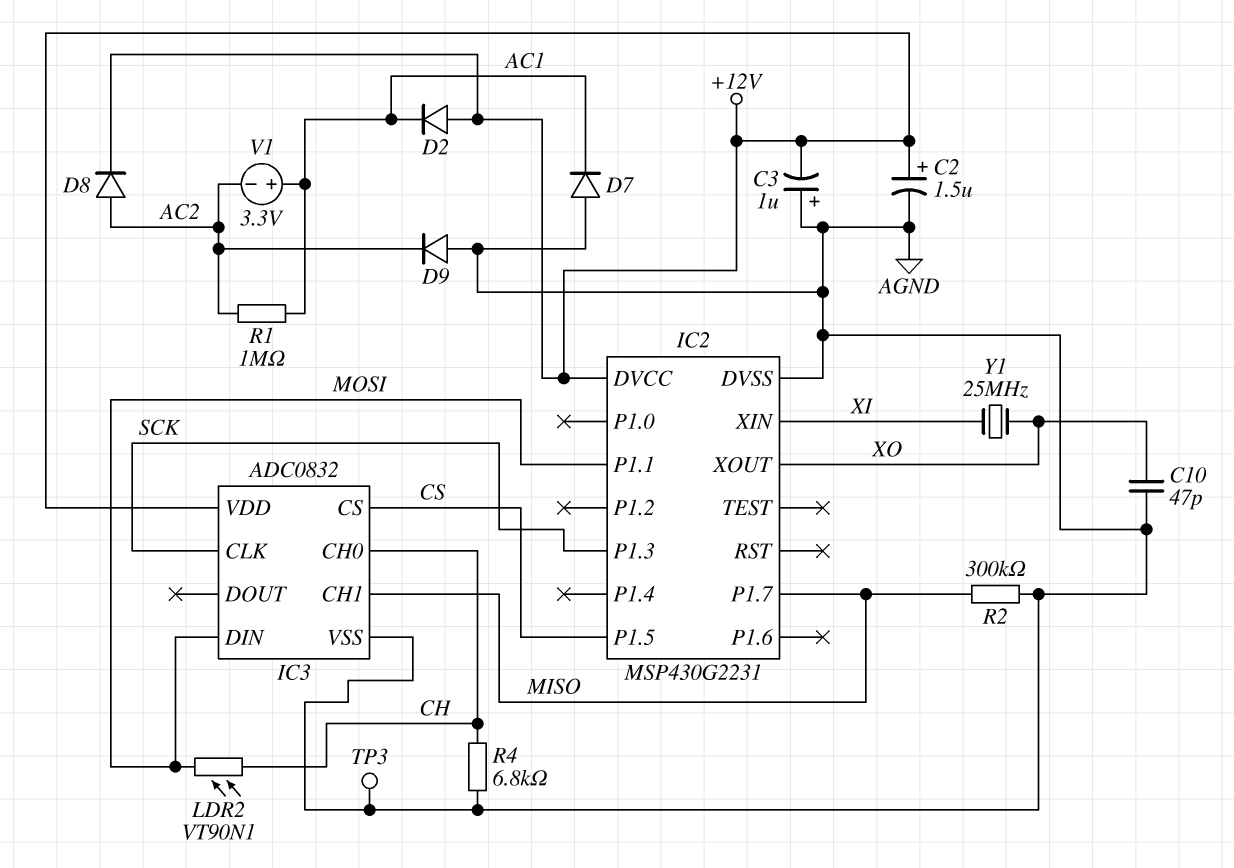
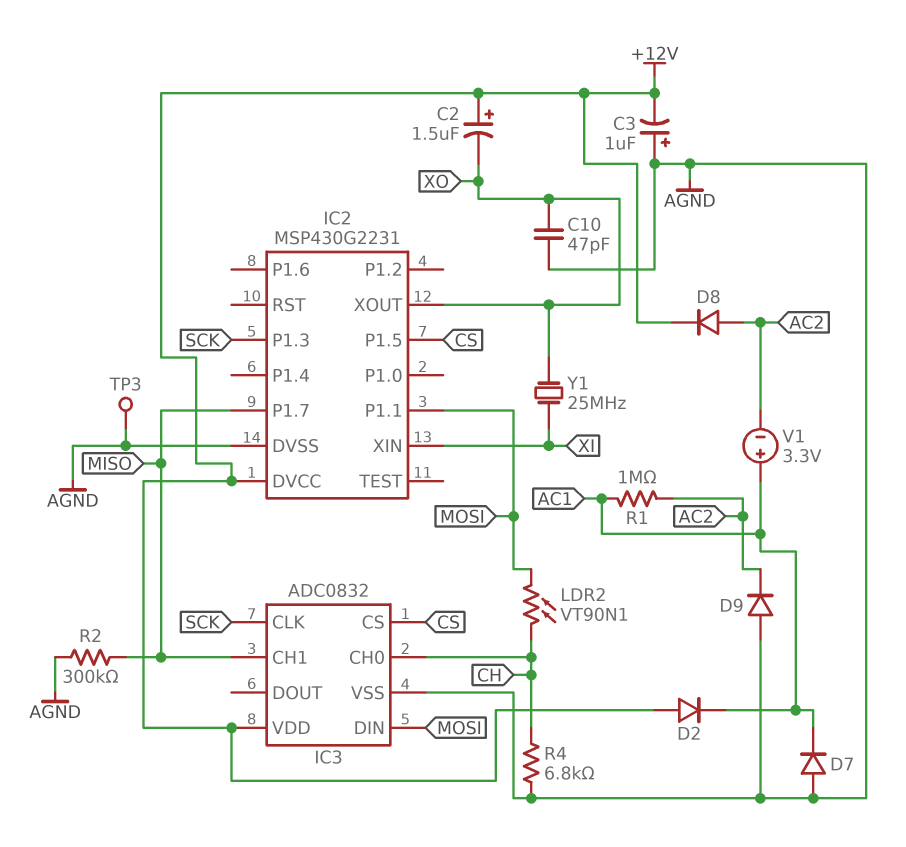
C2: 1.5uF (plus +12V, minus AGND) -> 1.5uF (plus +12V, minus XO)

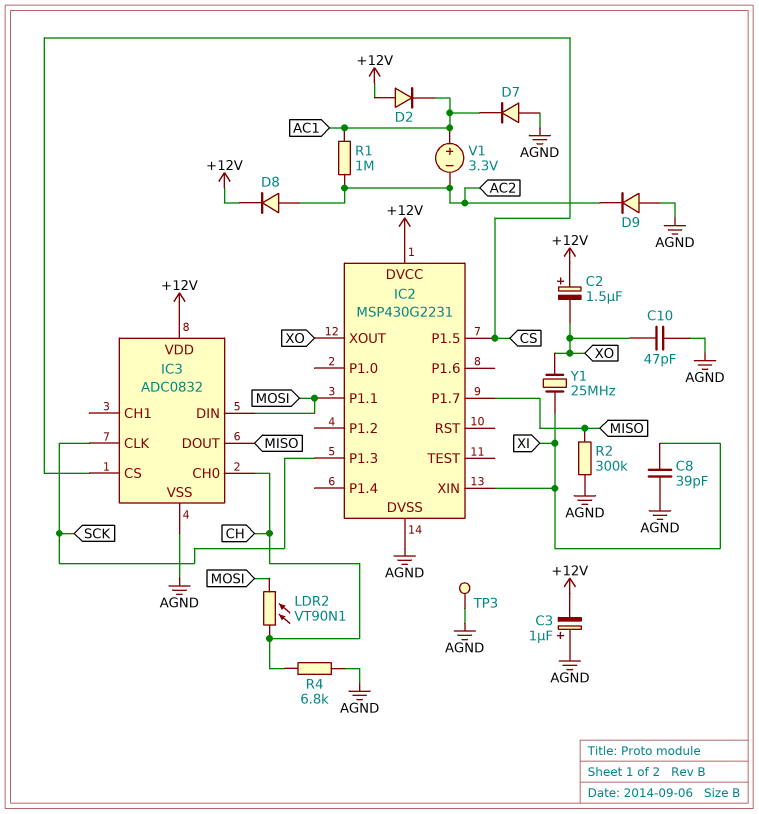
C8: none -> 39pF (AGND, XI)
IC3 pin CH1: MISO -> none
IC3 pin DOUT: none -> MISO

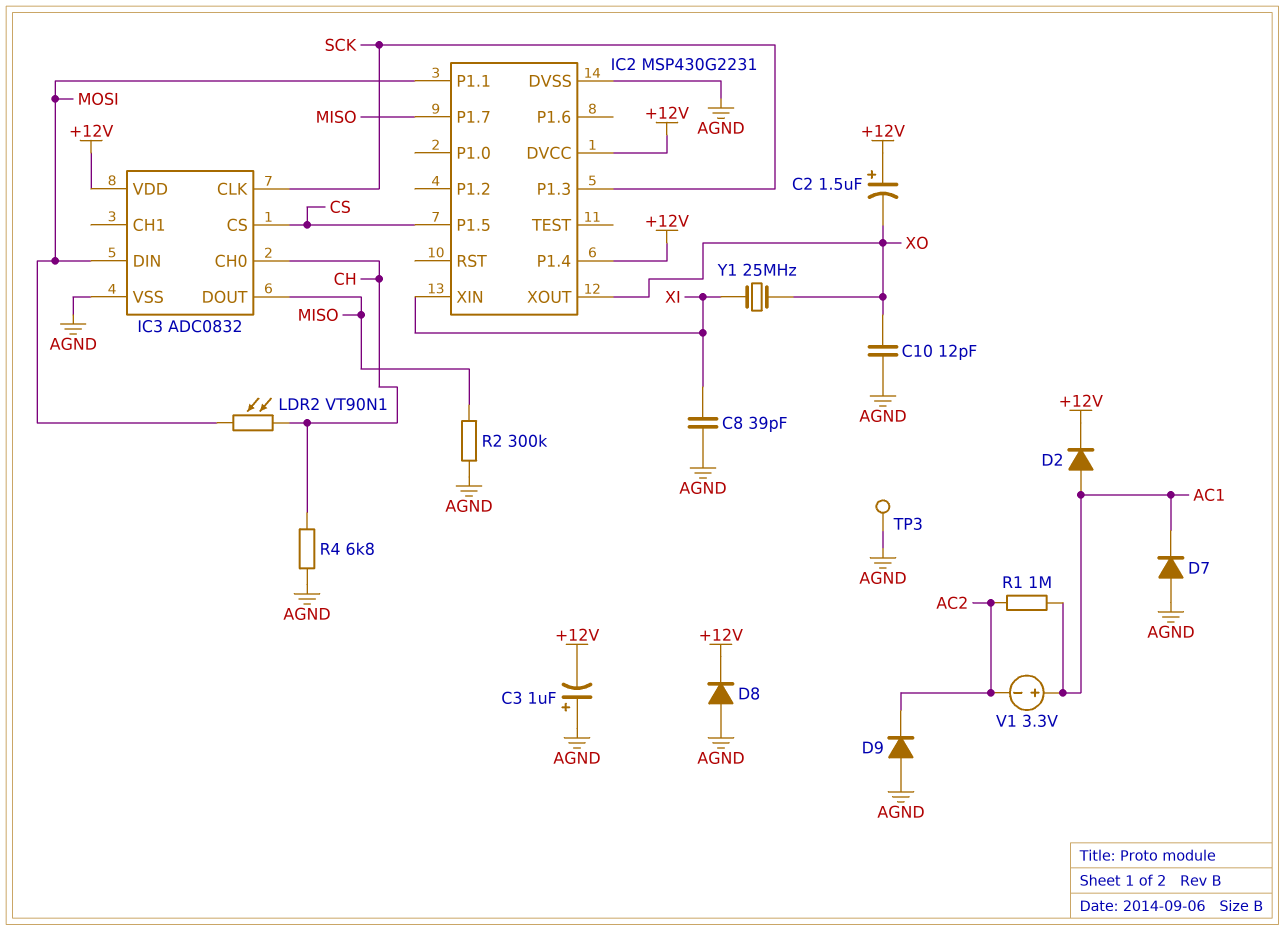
C10: 47pF (AGND, XO) -> 12pF (AGND, XO)
D2: diode (A +12V, K AC1) -> diode (A AC1, K +12V)
D8: diode (A AC2, K +12V) -> diode (A AGND, K +12V)
IC2 pin P1.4: none -> +12V

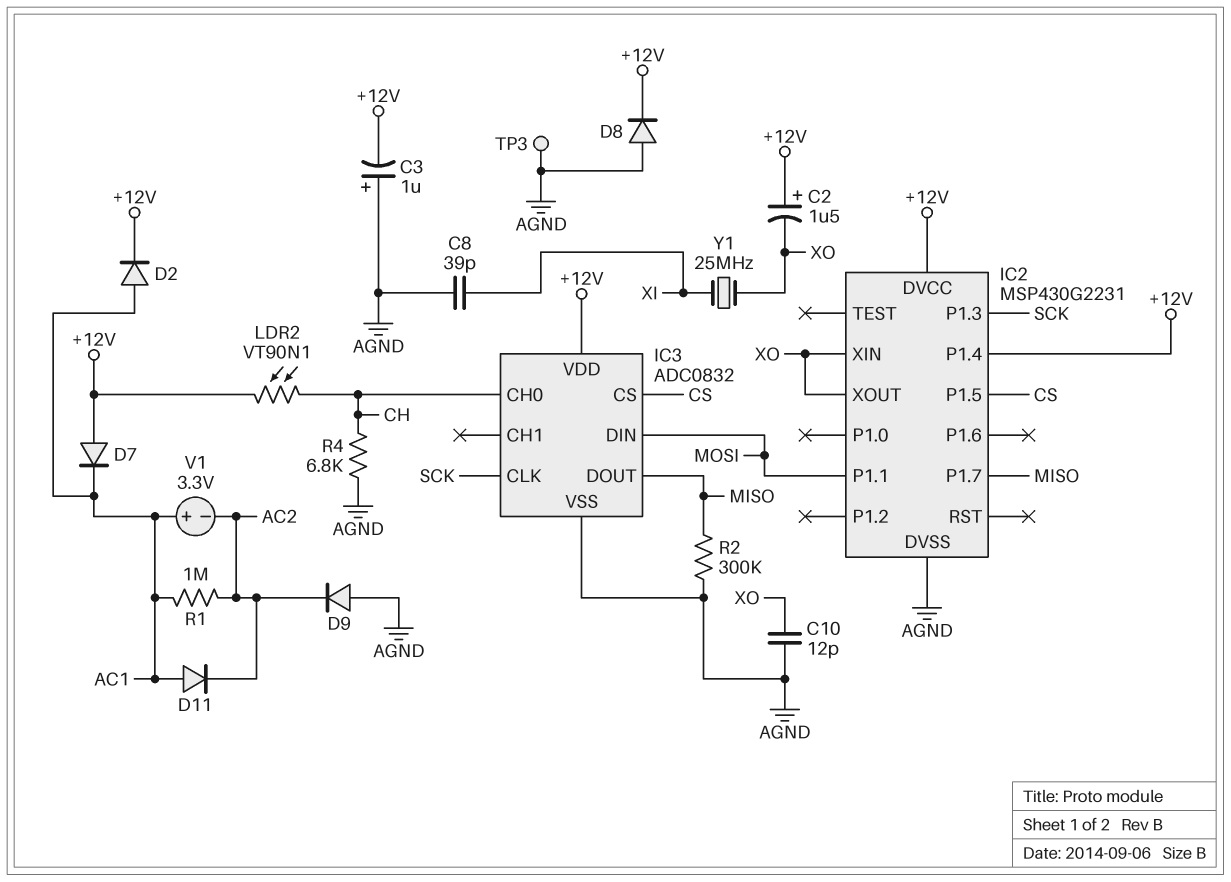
D7: diode (A AGND, K AC1) -> diode (A +12V, K AC1)
D11: none -> diode (A AC1, K AC2)
IC2 pin XIN: XI -> XO
LDR2: VT90N1 (CH, MOSI) -> VT90N1 (+12V, CH)

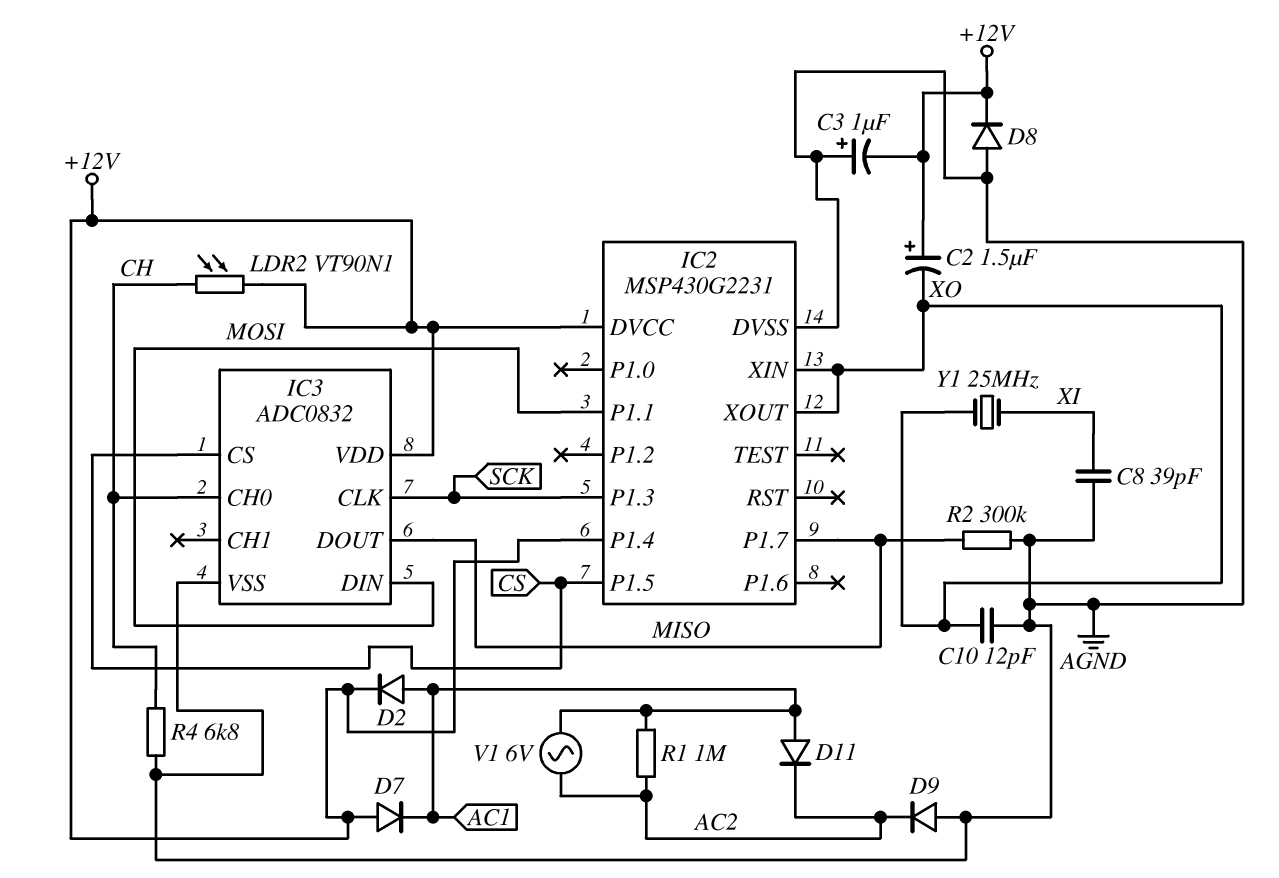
TP3: test point (AGND) -> none
V1: 3.3V (plus AC1, minus AC2) -> AC 6V (AC1, AC2)

